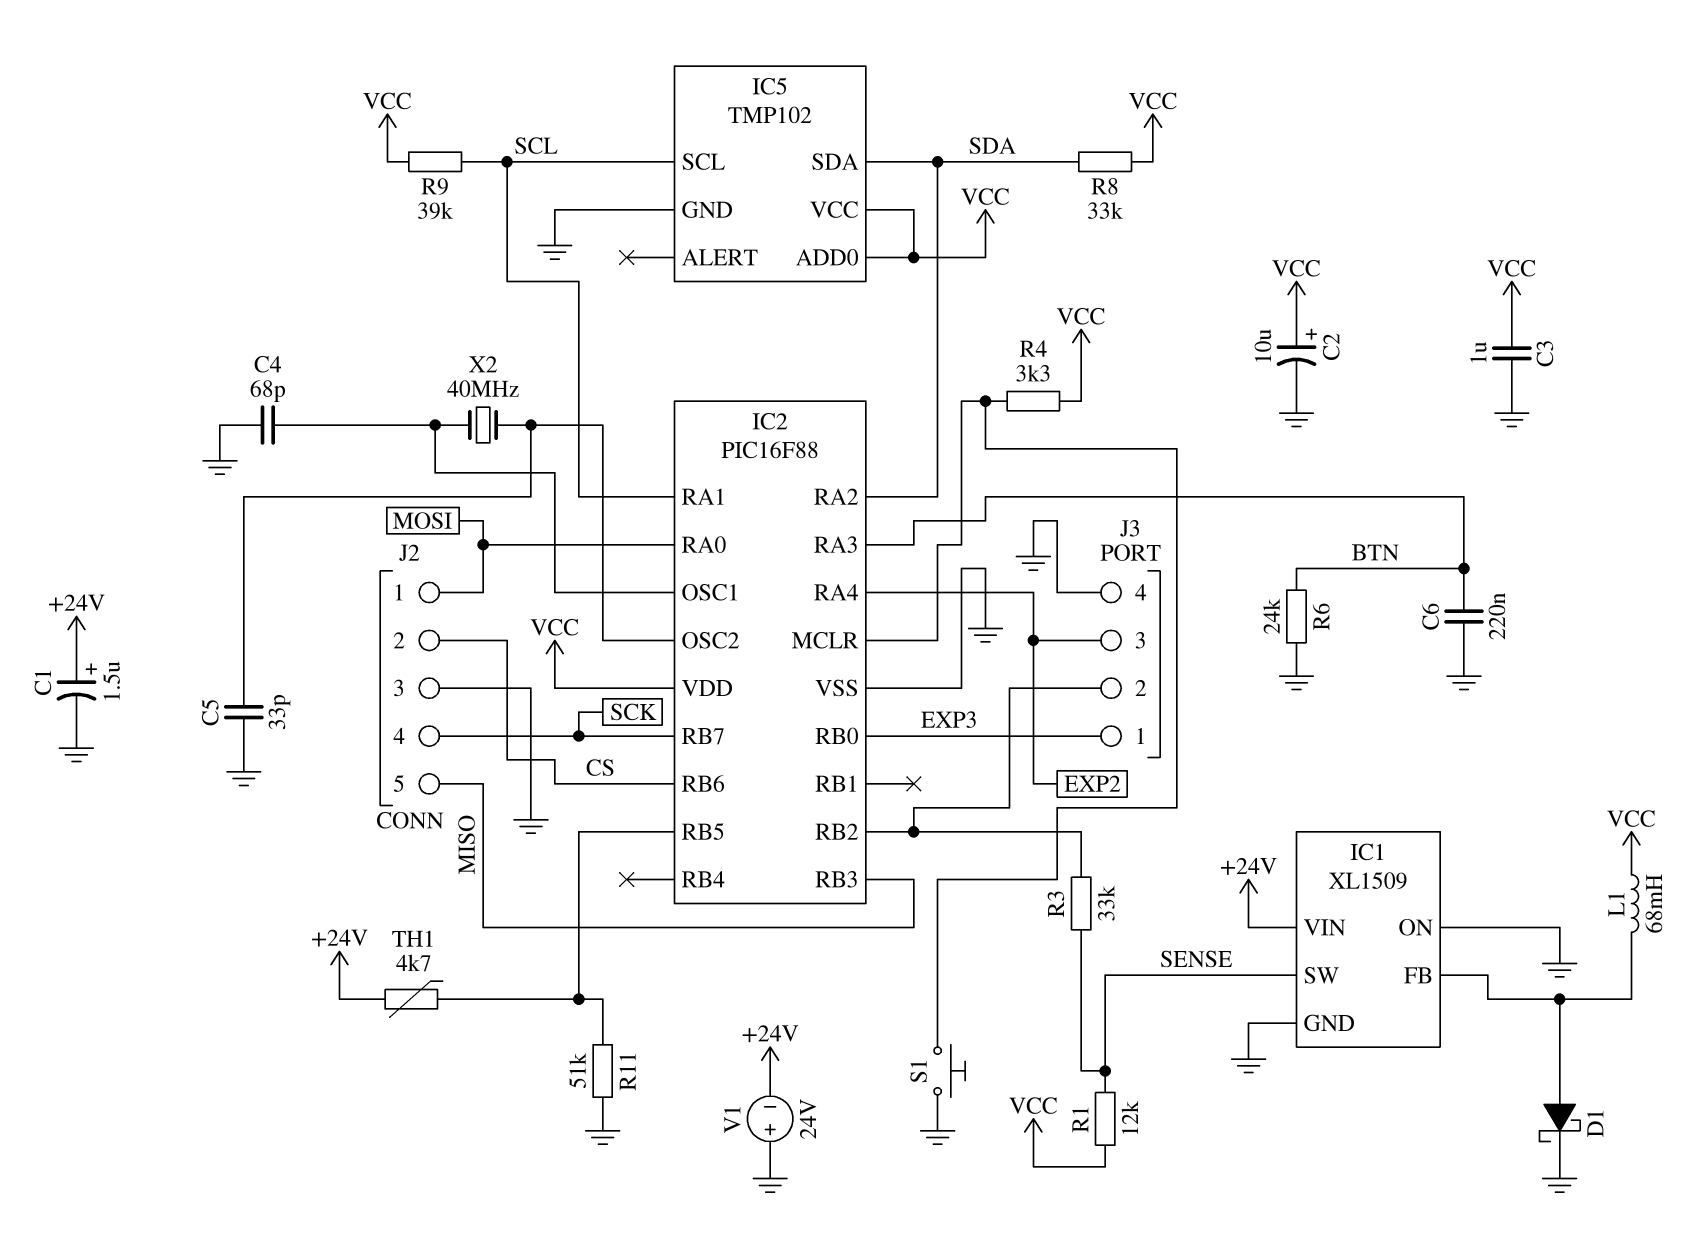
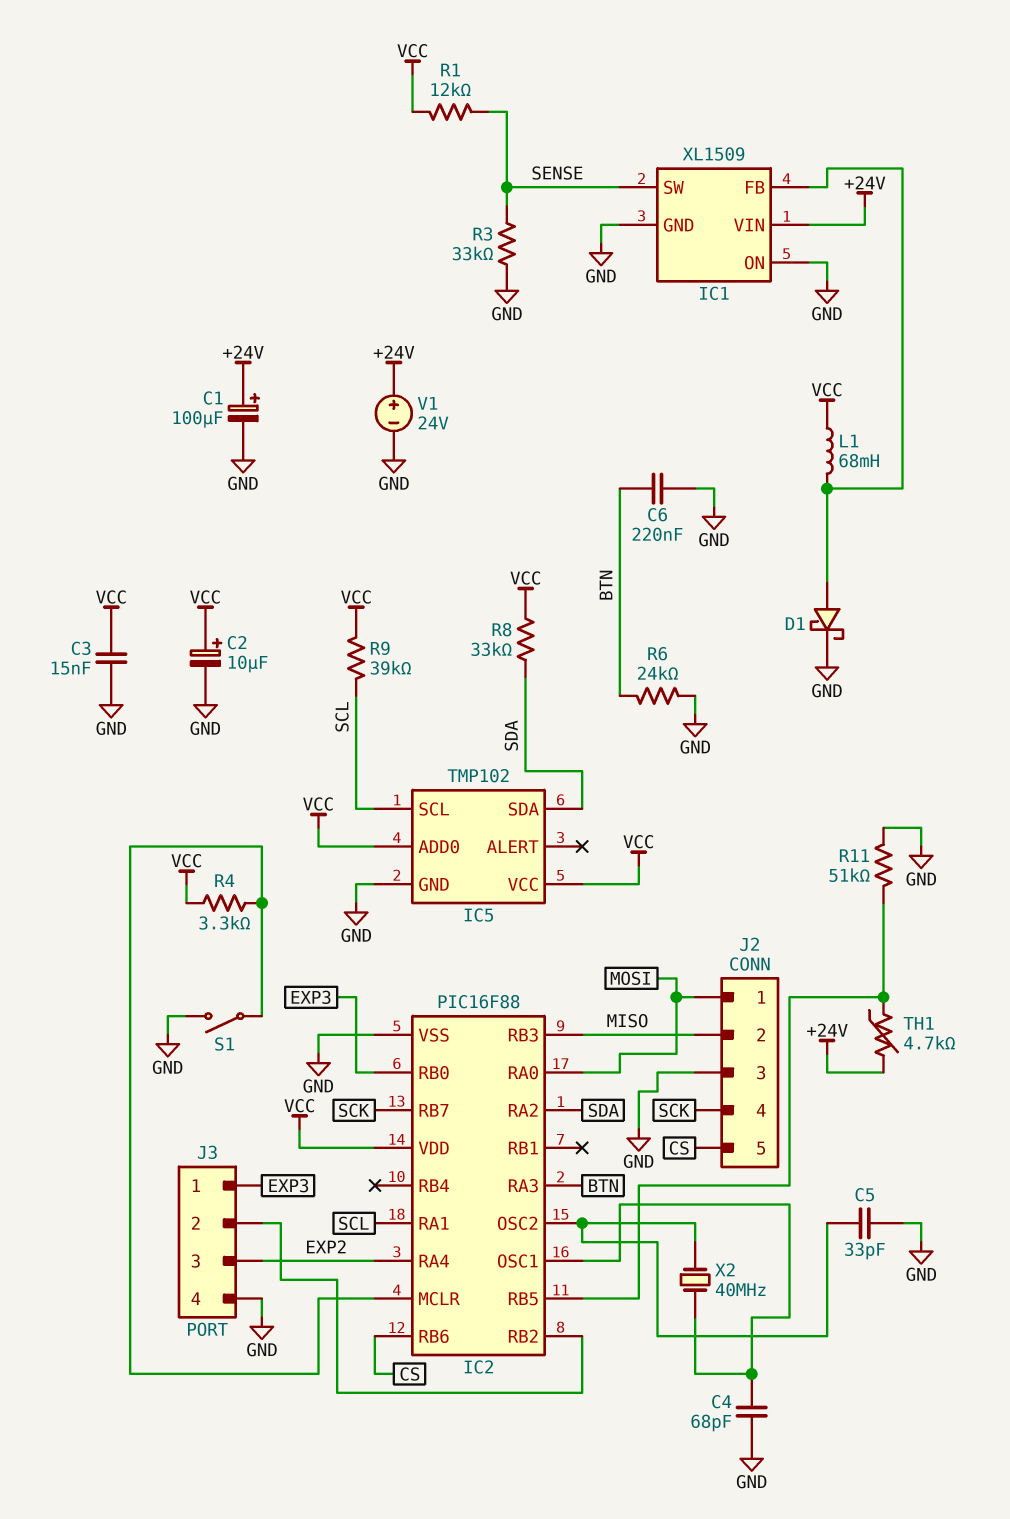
C1: 1.5uF (plus +24V, minus GND) -> 100uF (plus +24V, minus GND)
C3: 1uF (GND, VCC) -> 15nF (GND, VCC)
J2 pin 2: CS -> MISO
J2 pin 5: MISO -> CS
R3: 33k (IC2/RB2, SENSE) -> 33k (GND, SENSE)
S1: button (GND, IC2/MCLR) -> switch (GND, IC2/MCLR)
V1: 24V (plus GND, minus +24V) -> 24V (plus +24V, minus GND)

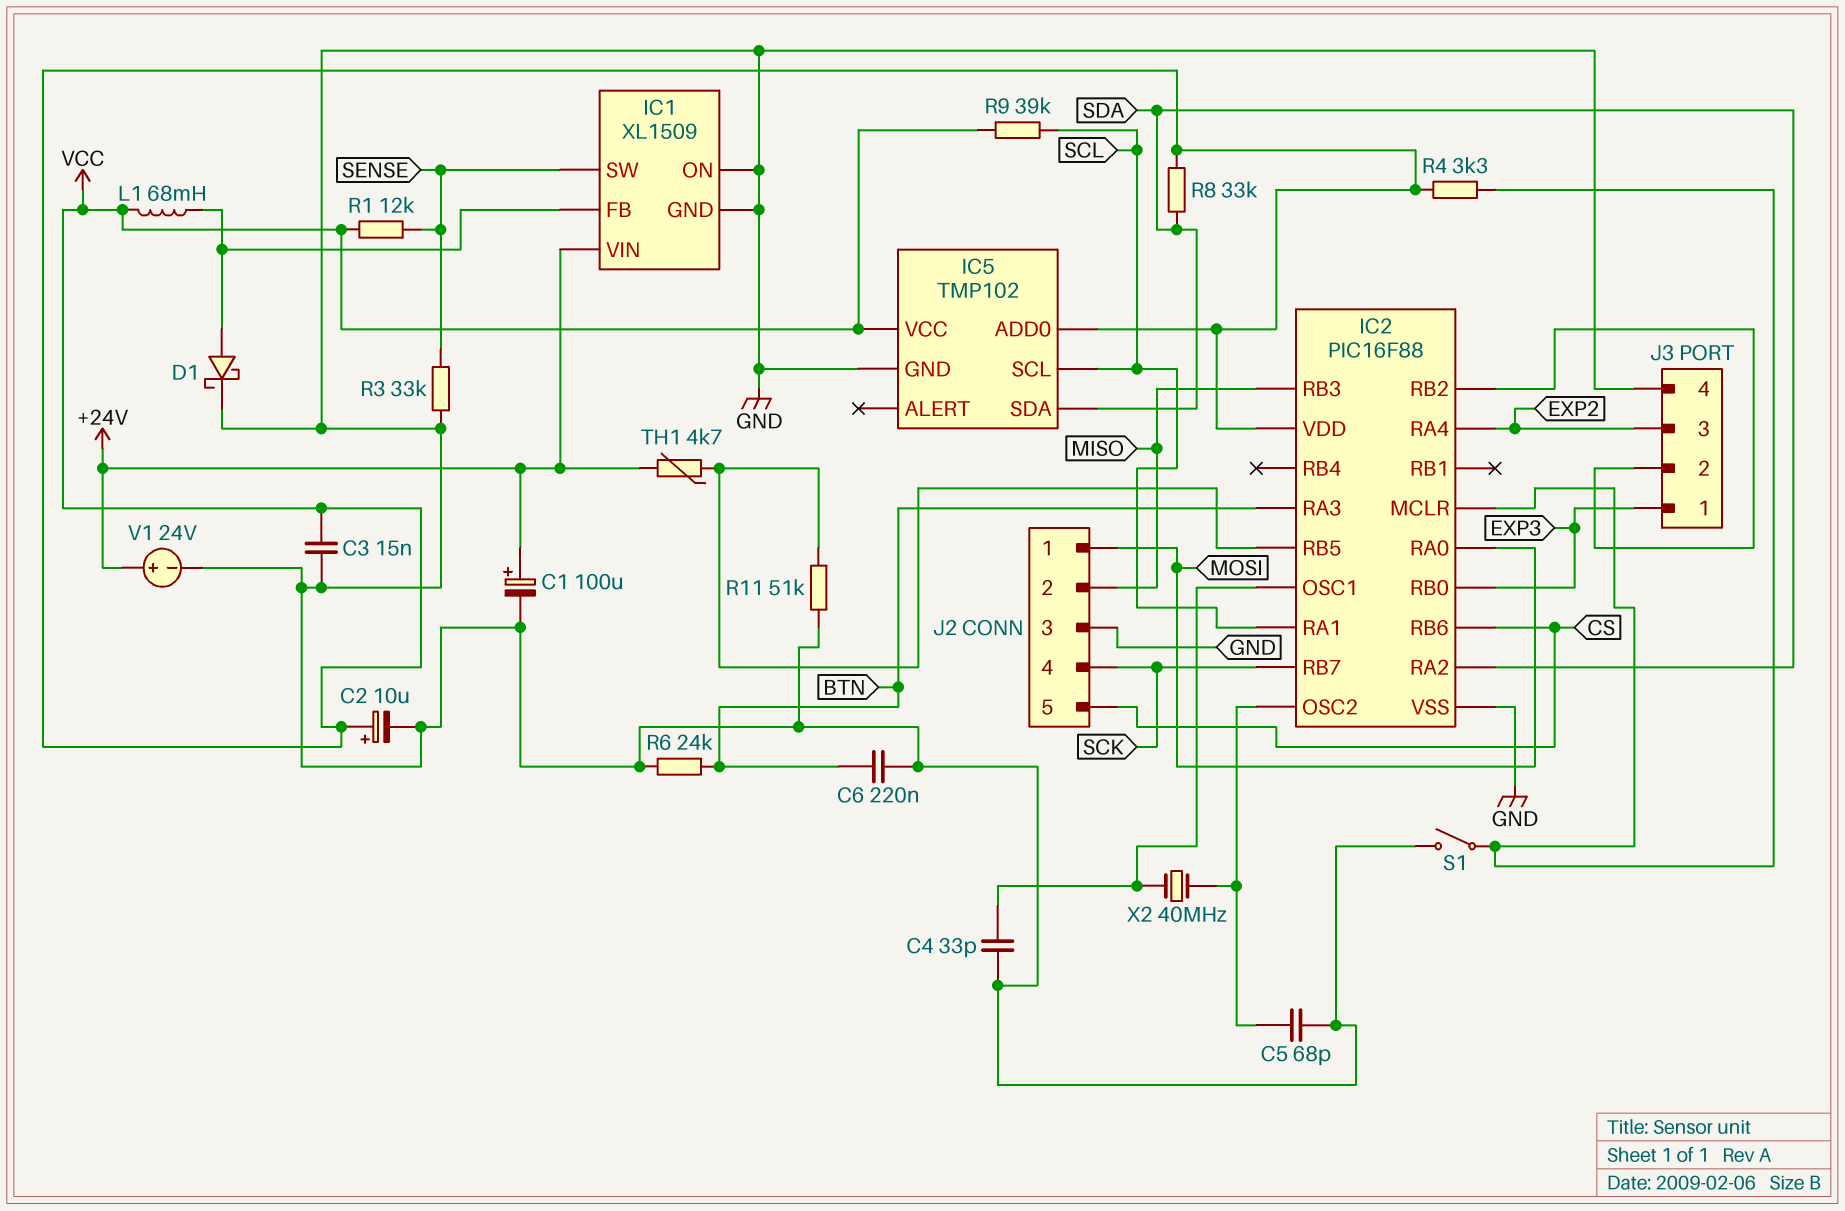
C4: 68pF (GND, IC2/OSC1) -> 33pF (GND, IC2/OSC1)
C5: 33pF (GND, IC2/OSC2) -> 68pF (GND, IC2/OSC2)

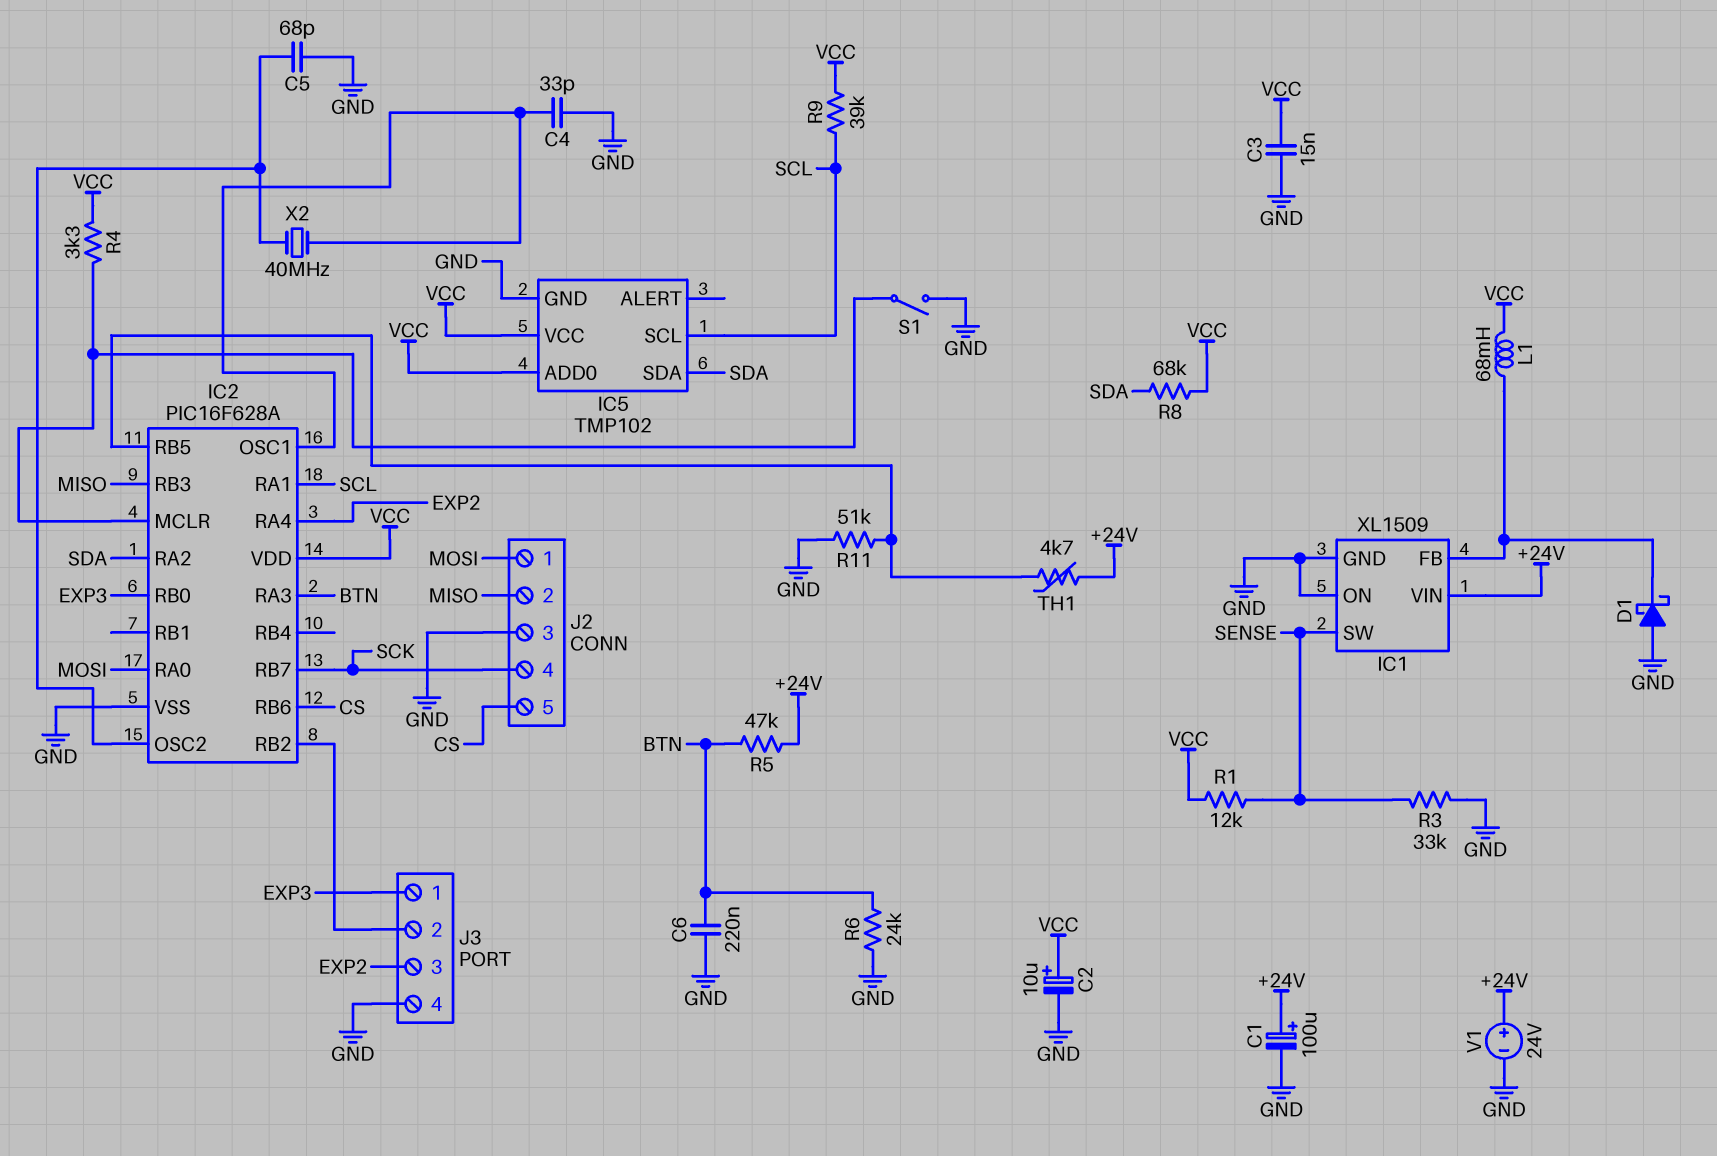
D1: schottky (A IC1/FB, K GND) -> schottky (A GND, K IC1/FB)
IC2: PIC16F88 -> PIC16F628A
R5: none -> 47k (+24V, BTN)
R8: 33k (SDA, VCC) -> 68k (SDA, VCC)

